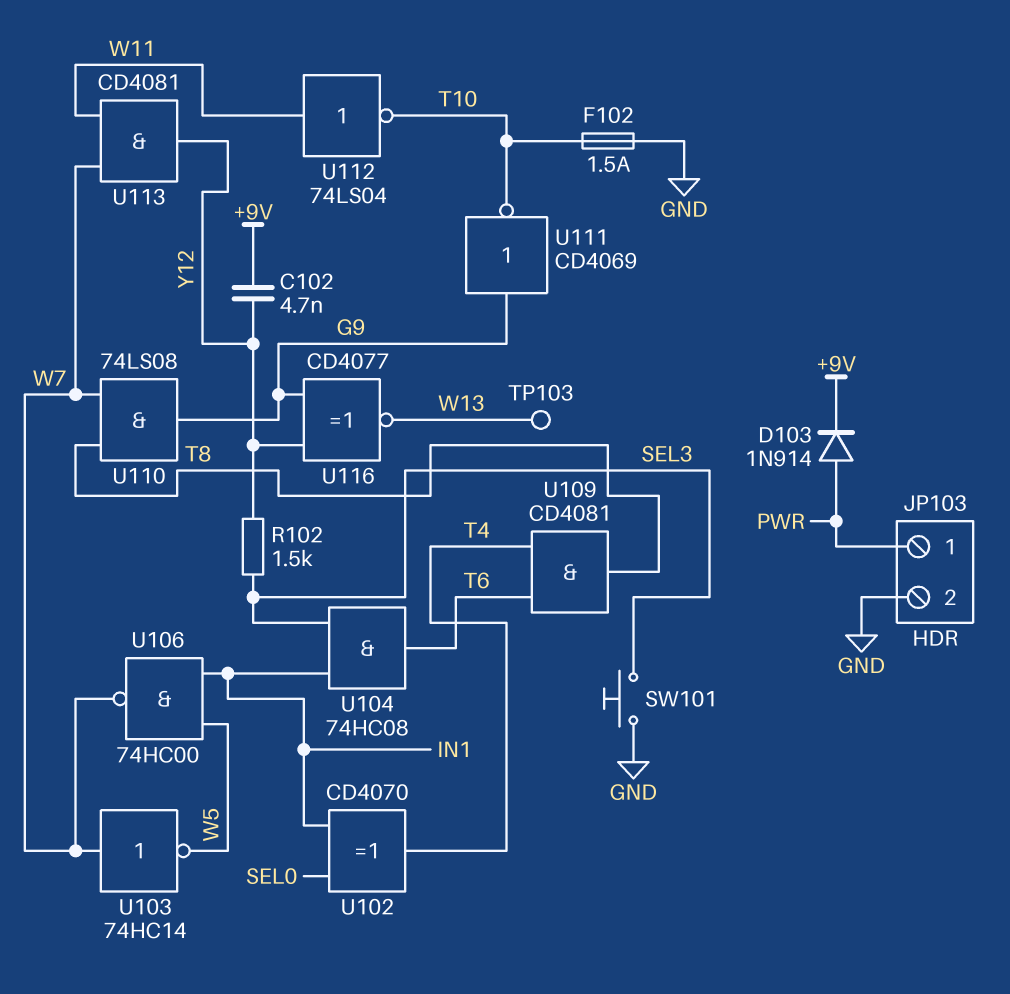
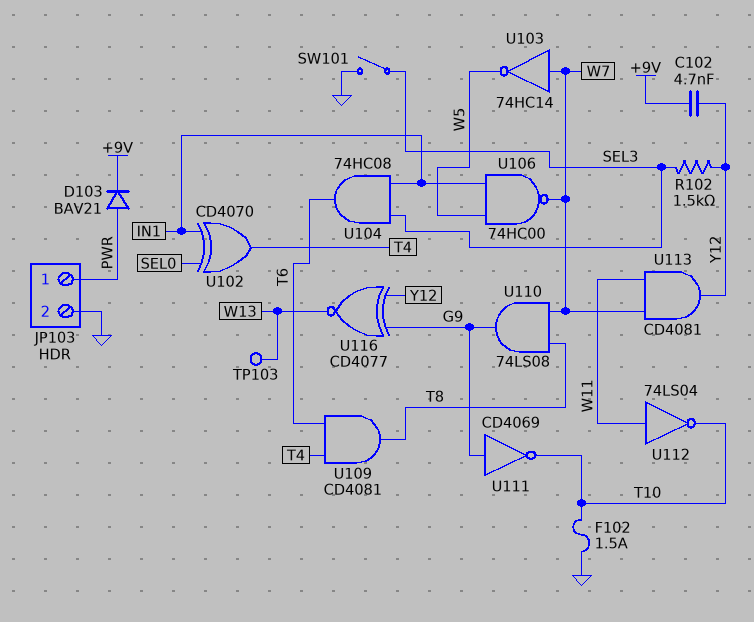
D103: diode 1N914 (A PWR, K +9V) -> diode BAV21 (A PWR, K +9V)
SW101: button (GND, SEL3) -> switch (GND, SEL3)

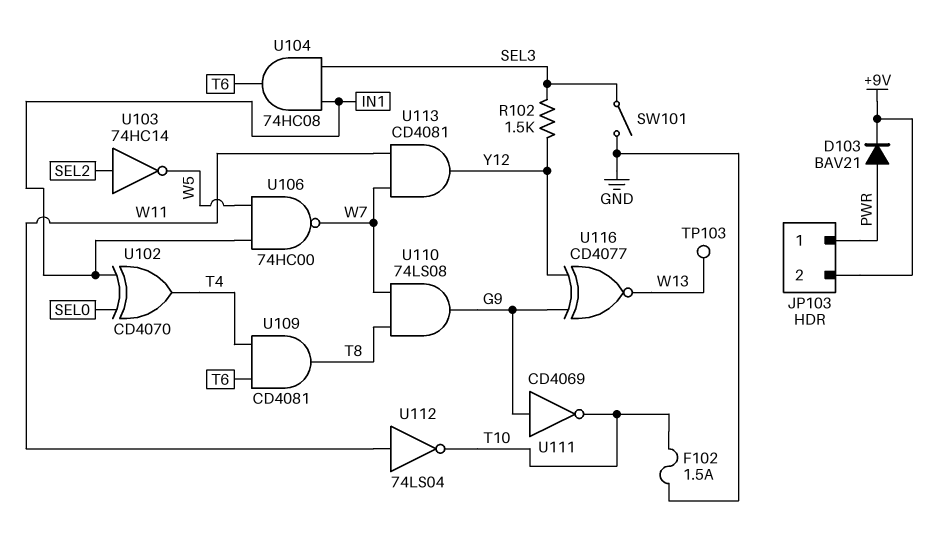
C102: 4.7nF (+9V, Y12) -> none
JP103 pin 2: GND -> +9V
U103: NOT 74HC14 (in W7, out W5) -> NOT 74HC14 (in SEL2, out W5)

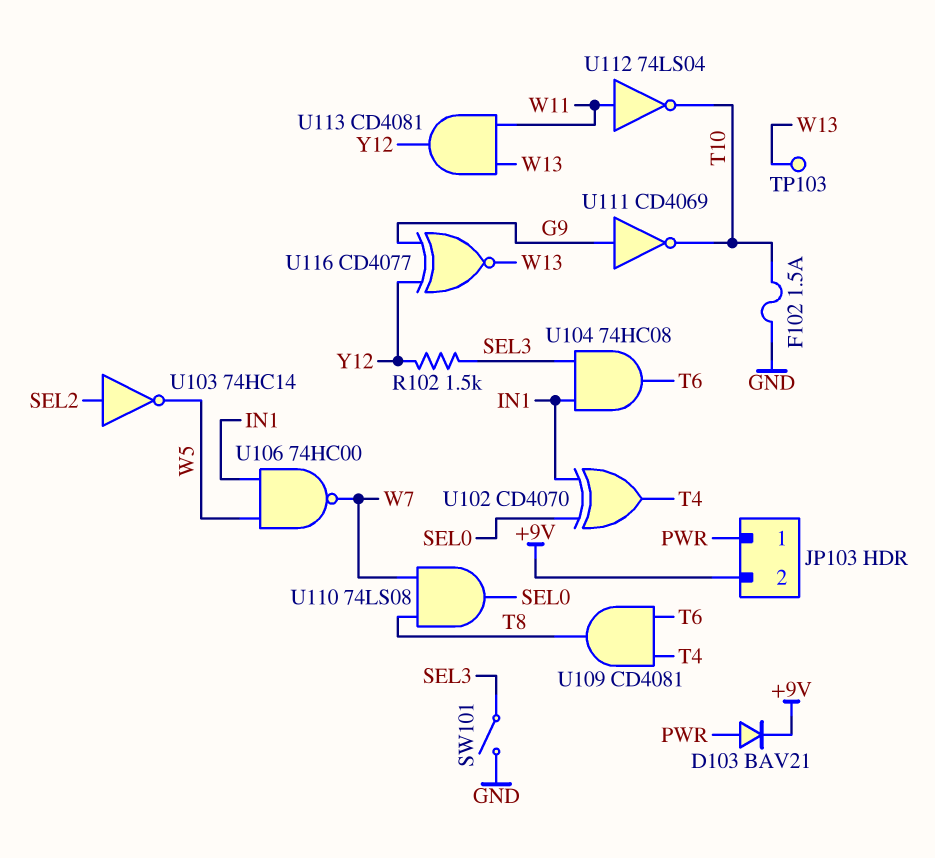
U110: AND 74LS08 (in T8, in W7, out G9) -> AND 74LS08 (in T8, in W7, out SEL0)
U113: AND CD4081 (in W7, in W11, out Y12) -> AND CD4081 (in W11, in W13, out Y12)

